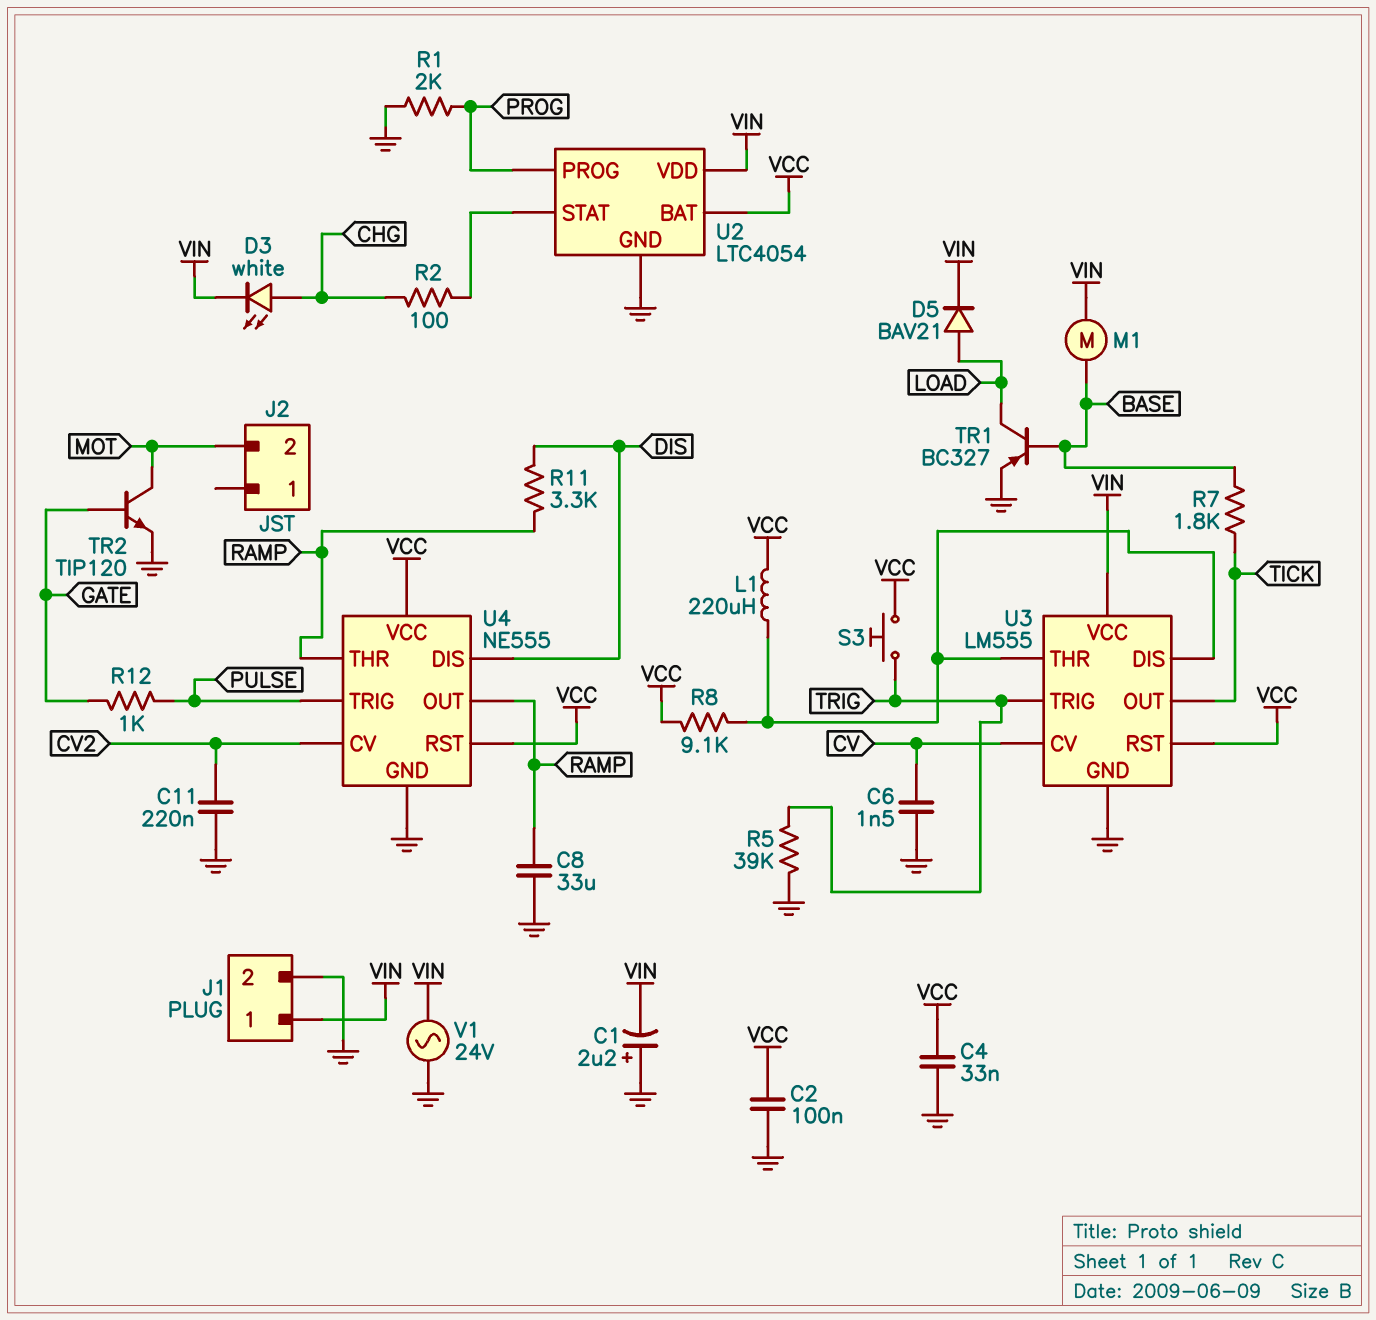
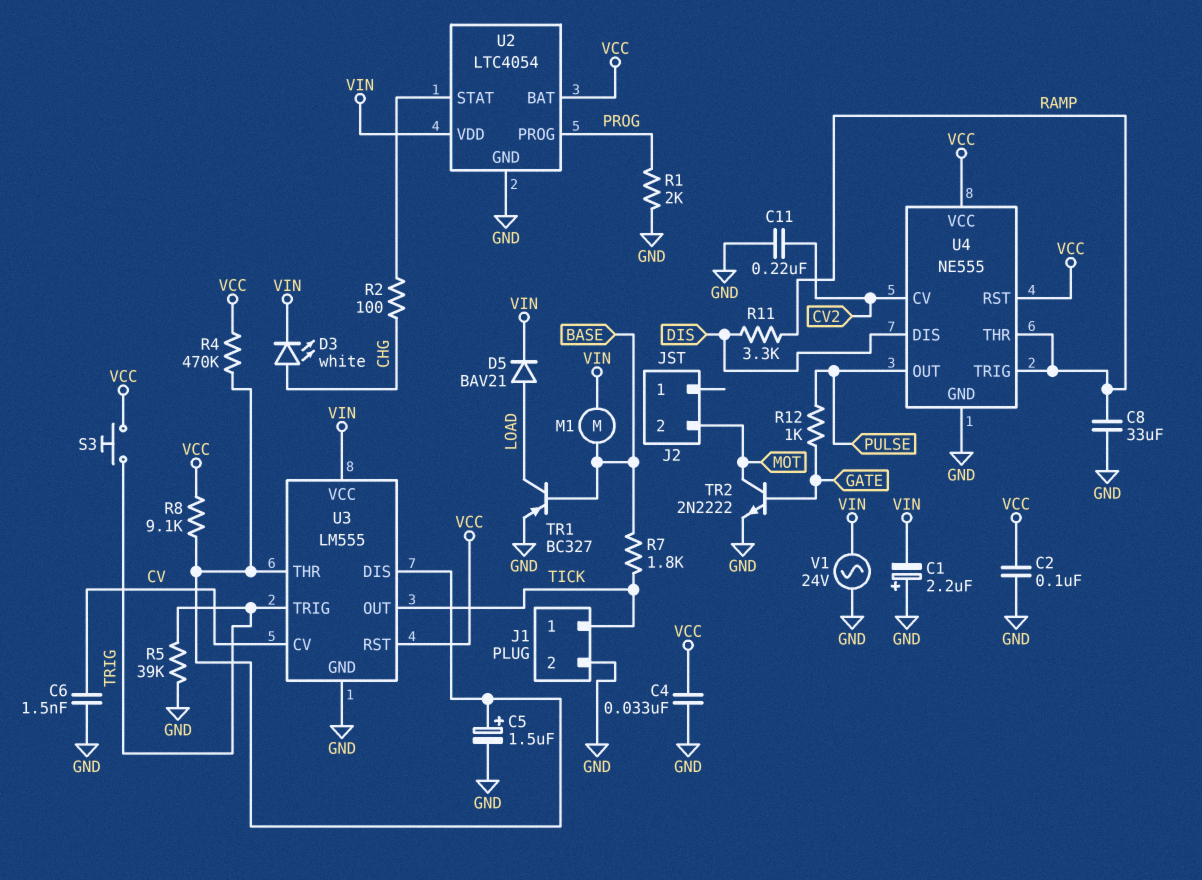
C5: none -> 1.5uF (plus U3/DIS, minus GND)
J1 pin 1: VIN -> TICK
L1: 220uH (U3/DIS, VCC) -> none
R4: none -> 470k (U3/DIS, VCC)
TR2: NPN TIP120 (B GATE, C MOT, E GND) -> NPN 2N2222 (B GATE, C MOT, E GND)
U4 pin OUT: RAMP -> PULSE
U4 pin TRIG: PULSE -> RAMP

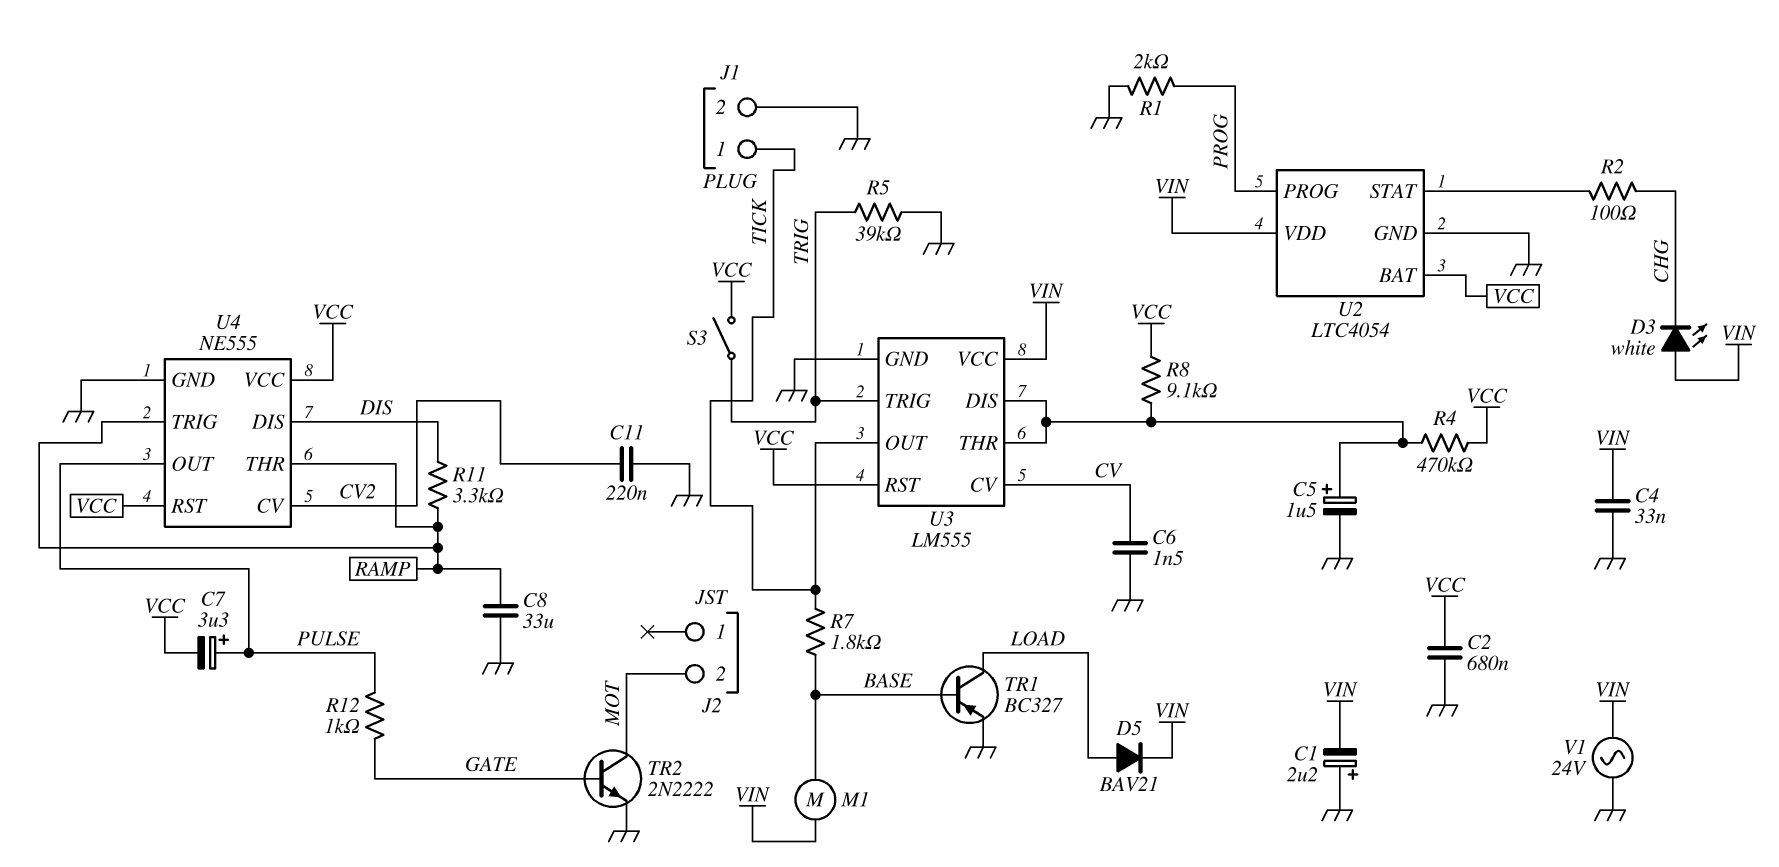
C2: 100nF (GND, VCC) -> 680nF (GND, VCC)
C4: 33nF (GND, VCC) -> 33nF (GND, VIN)
C7: none -> 3.3uF (plus PULSE, minus VCC)
D3: LED white (A CHG, K VIN) -> LED white (A VIN, K CHG)
S3: button (TRIG, VCC) -> switch (TRIG, VCC)

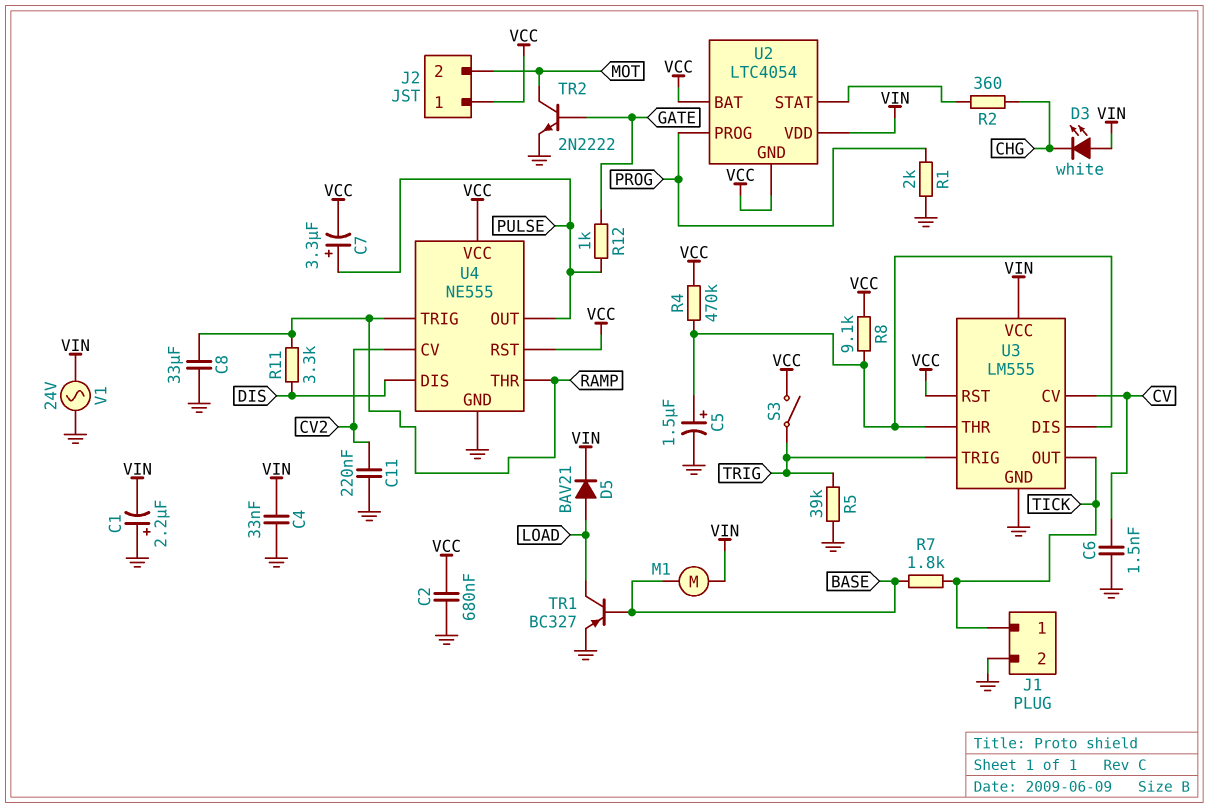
J2 pin 1: none -> VCC
R2: 100 (CHG, U2/STAT) -> 360 (CHG, U2/STAT)
U2 pin GND: GND -> VCC

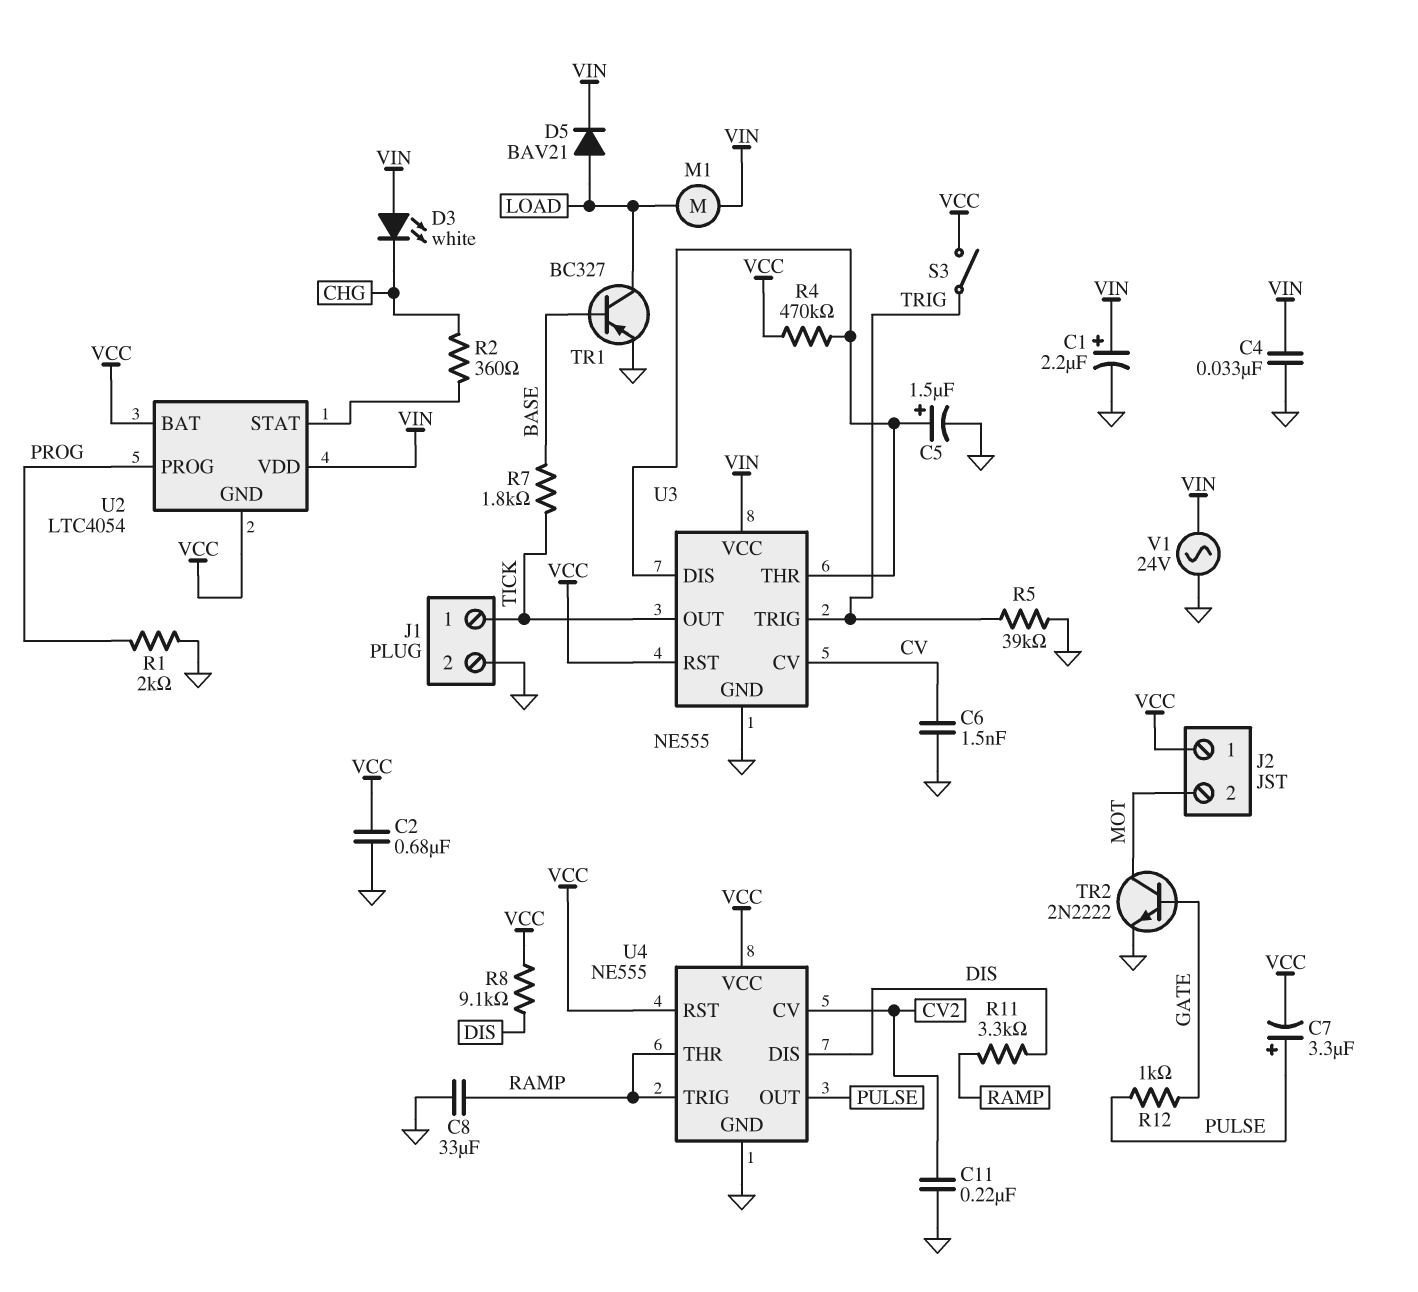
C1: 2.2uF (plus GND, minus VIN) -> 2.2uF (plus VIN, minus GND)
M1: motor (BASE, VIN) -> motor (LOAD, VIN)
R8: 9.1k (U3/DIS, VCC) -> 9.1k (DIS, VCC)
U3: LM555 -> NE555

